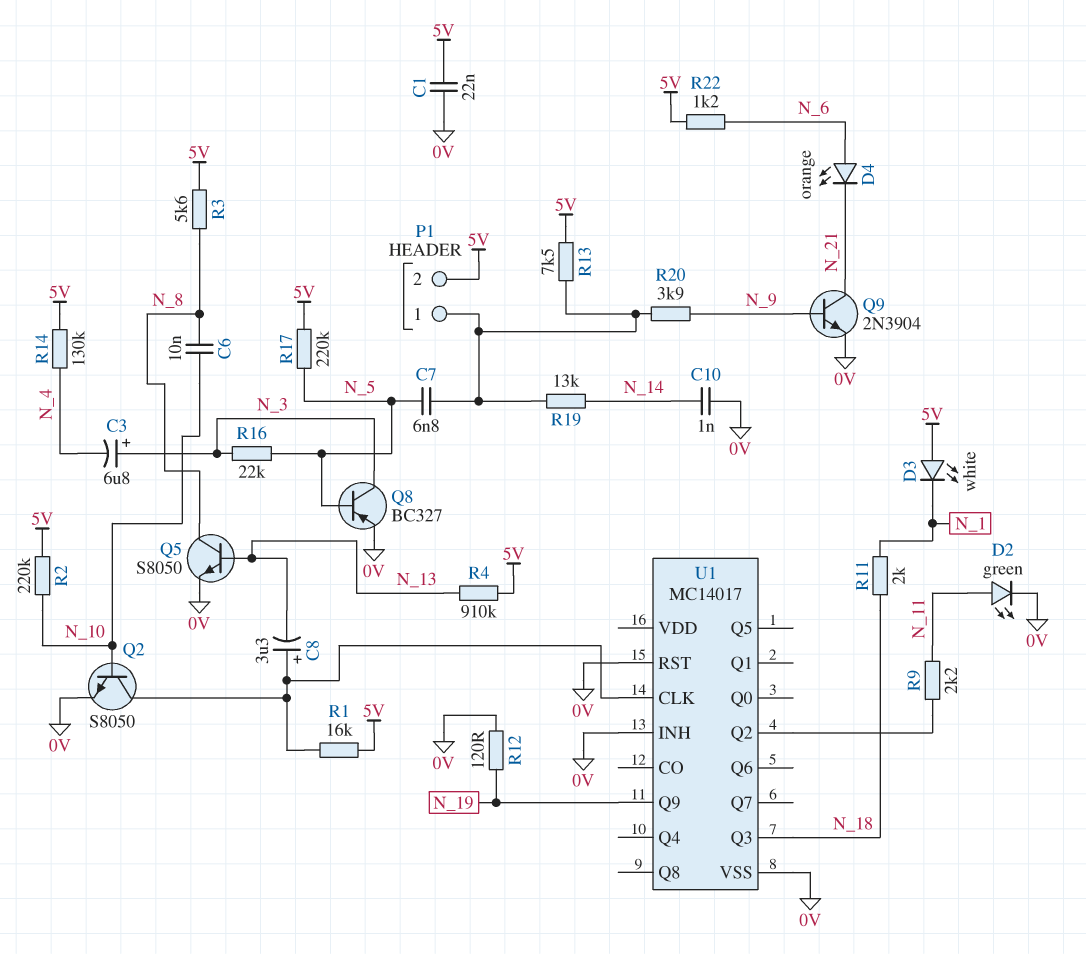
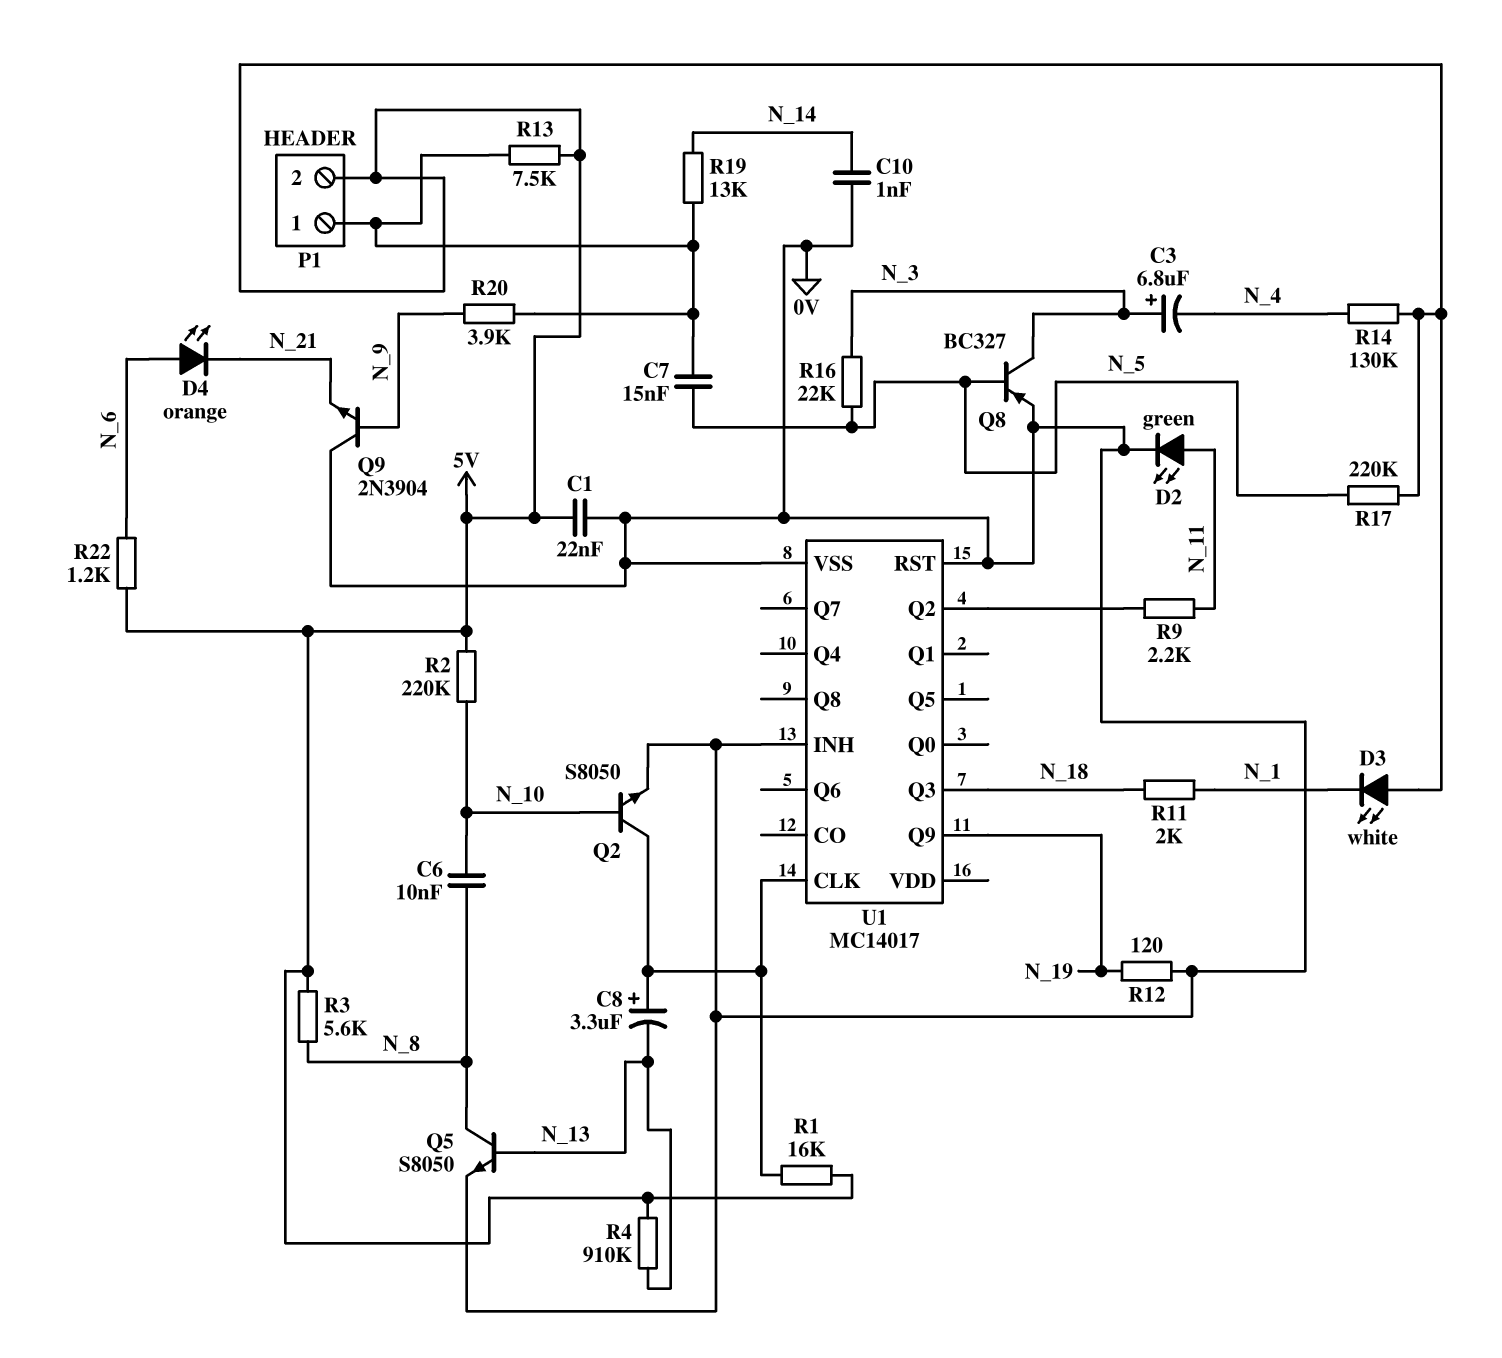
C7: 6.8nF (N_5, P1/1) -> 15nF (N_5, P1/1)
Q9: NPN 2N3904 (B N_9, C N_21, E 0V) -> NPN 2N3904 (B N_9, C 0V, E N_21)

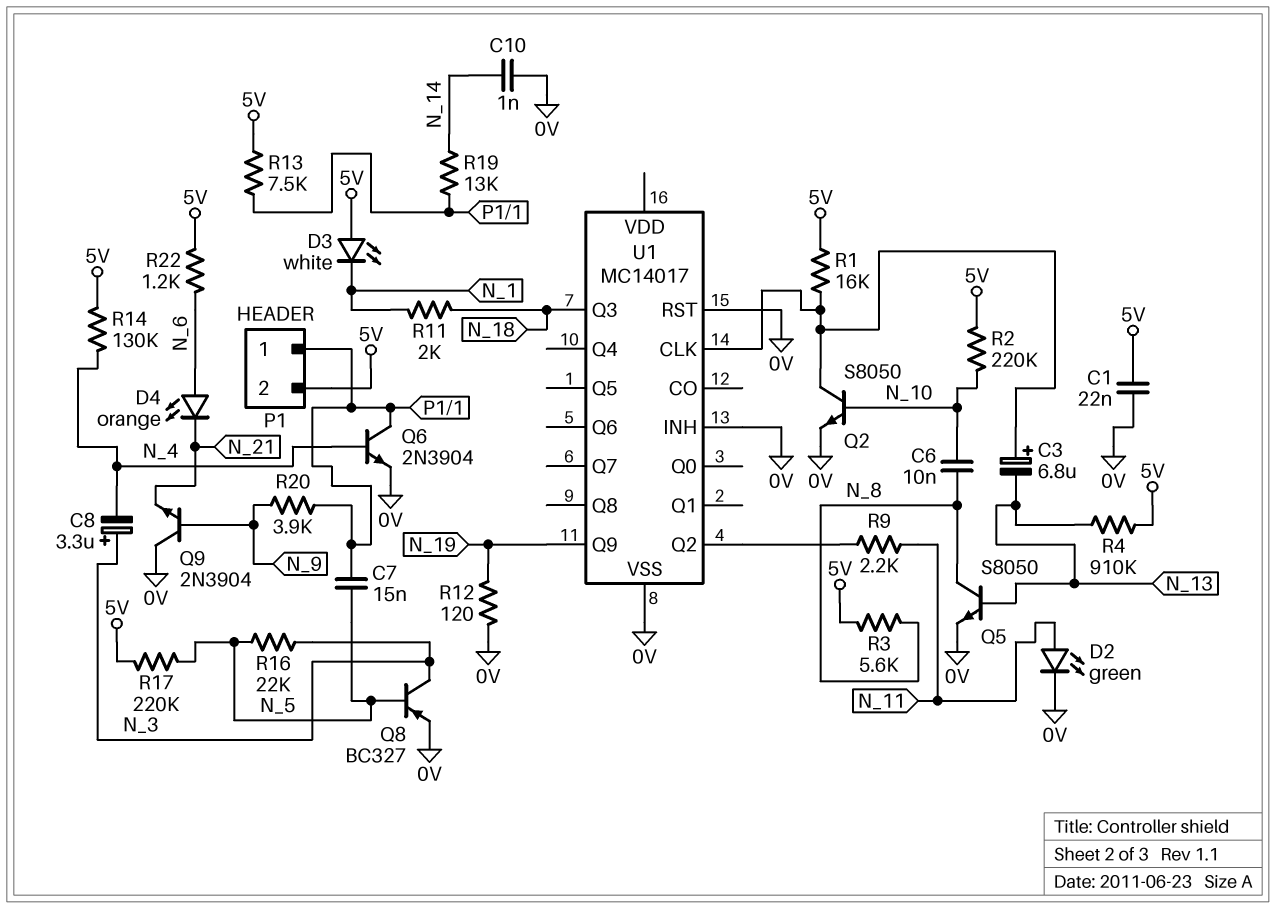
C3: 6.8uF (plus N_3, minus N_4) -> 6.8uF (plus U1/CLK, minus N_13)
C8: 3.3uF (plus U1/CLK, minus N_13) -> 3.3uF (plus N_3, minus N_4)
Q6: none -> NPN 2N3904 (B N_4, C P1/1, E 0V)

